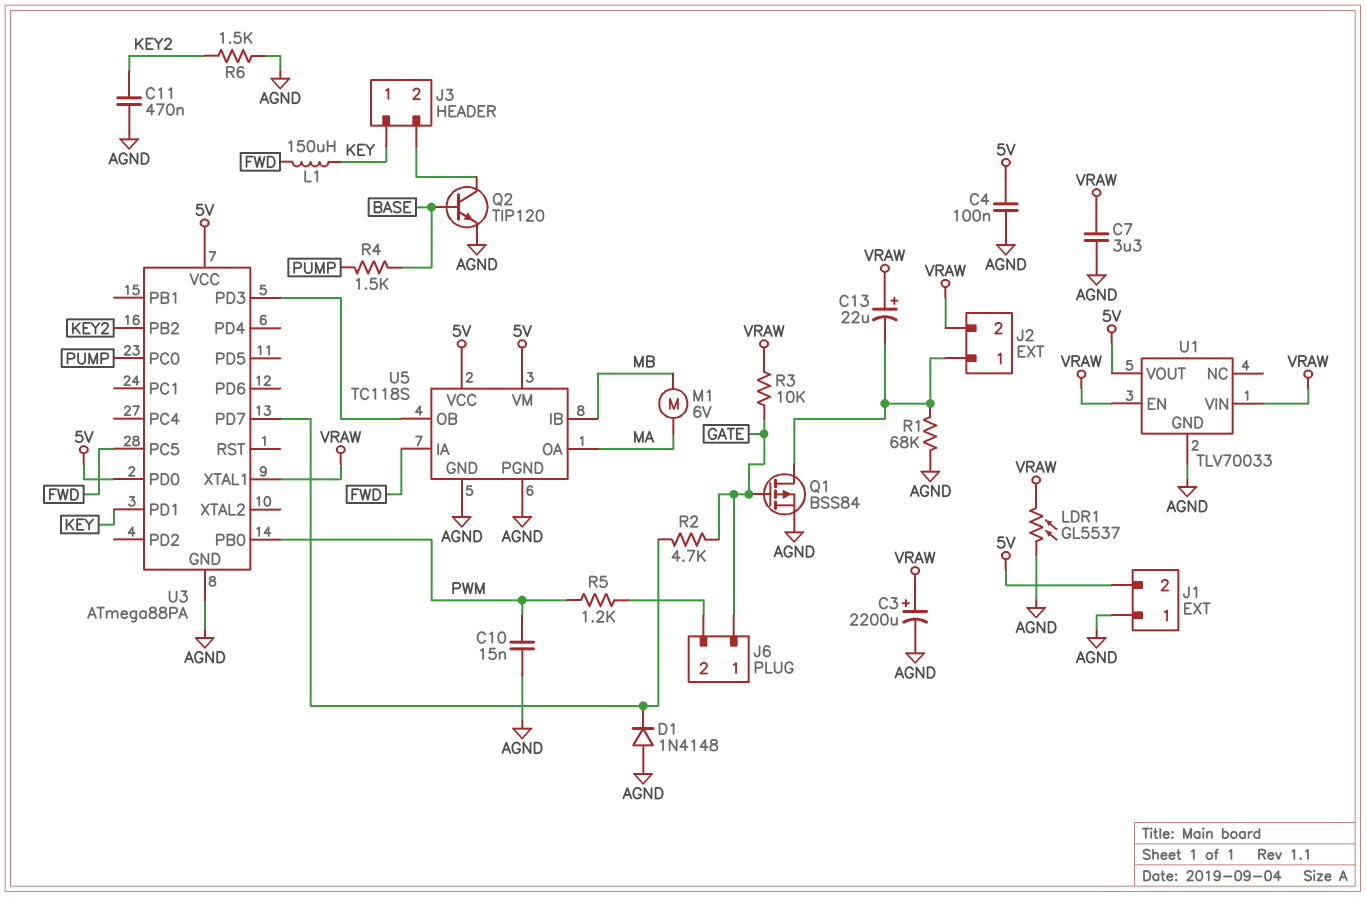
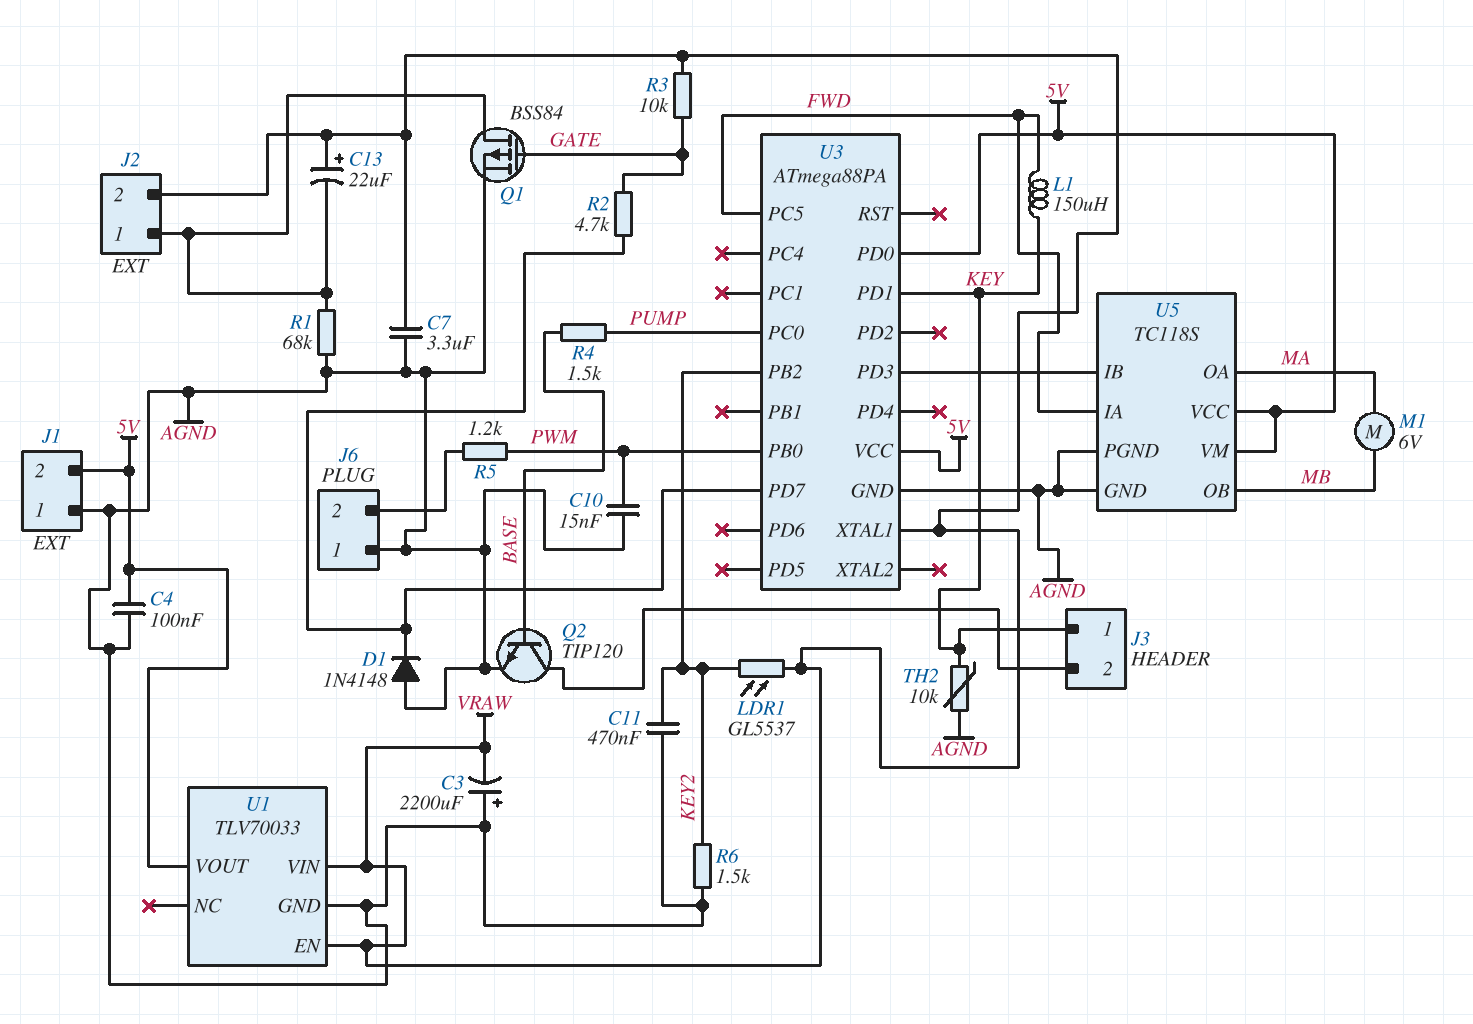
C3: 2200uF (plus VRAW, minus AGND) -> 2200uF (plus AGND, minus VRAW)
J6 pin 1: GATE -> AGND
LDR1: GL5537 (AGND, VRAW) -> GL5537 (KEY2, VRAW)
TH2: none -> 10k (AGND, KEY)
U5 pin IB: MB -> U3/PD3
U5 pin OB: U3/PD3 -> MB

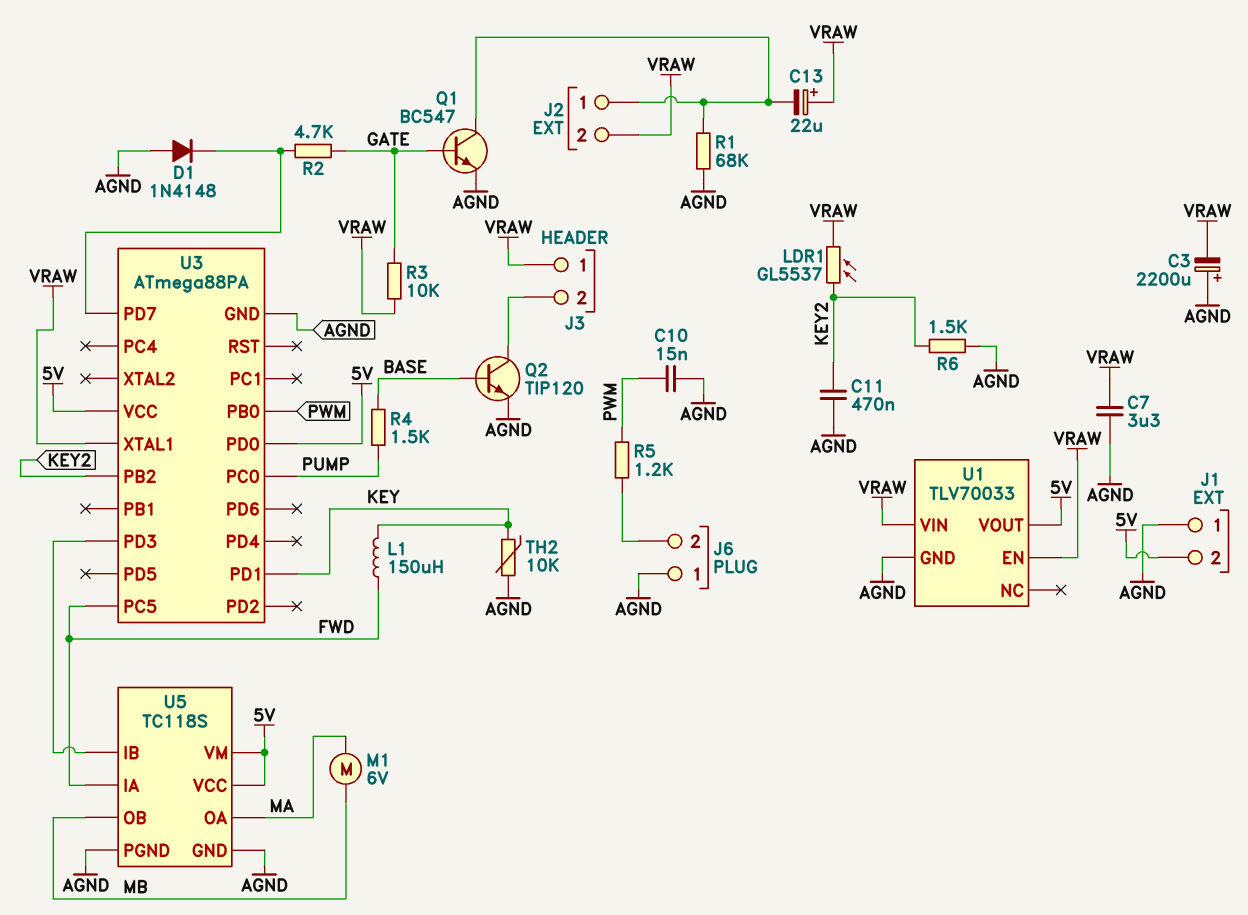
C4: 100nF (5V, AGND) -> none
J3 pin 1: KEY -> VRAW
Q1: PMOS BSS84 (G GATE, D J2/1, S AGND) -> NPN BC547 (B GATE, C J2/1, E AGND)

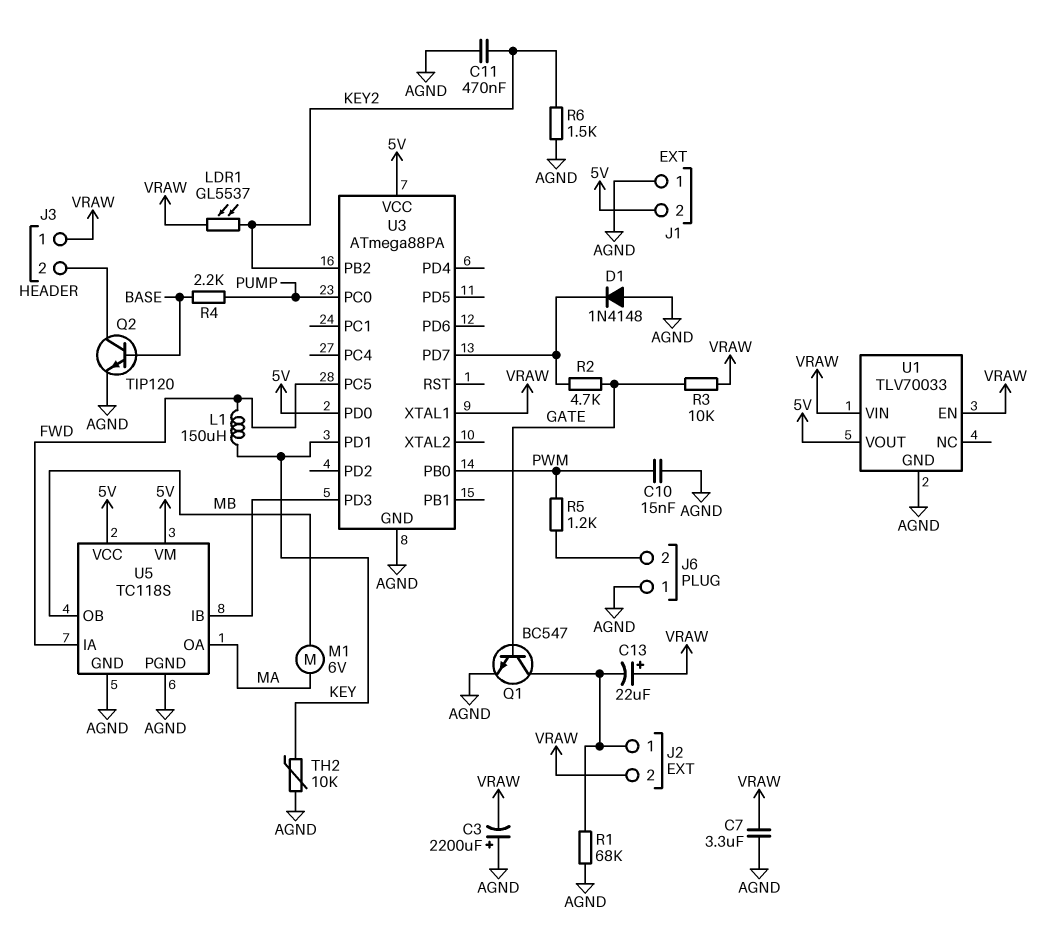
R4: 1.5k (BASE, PUMP) -> 2.2k (BASE, PUMP)

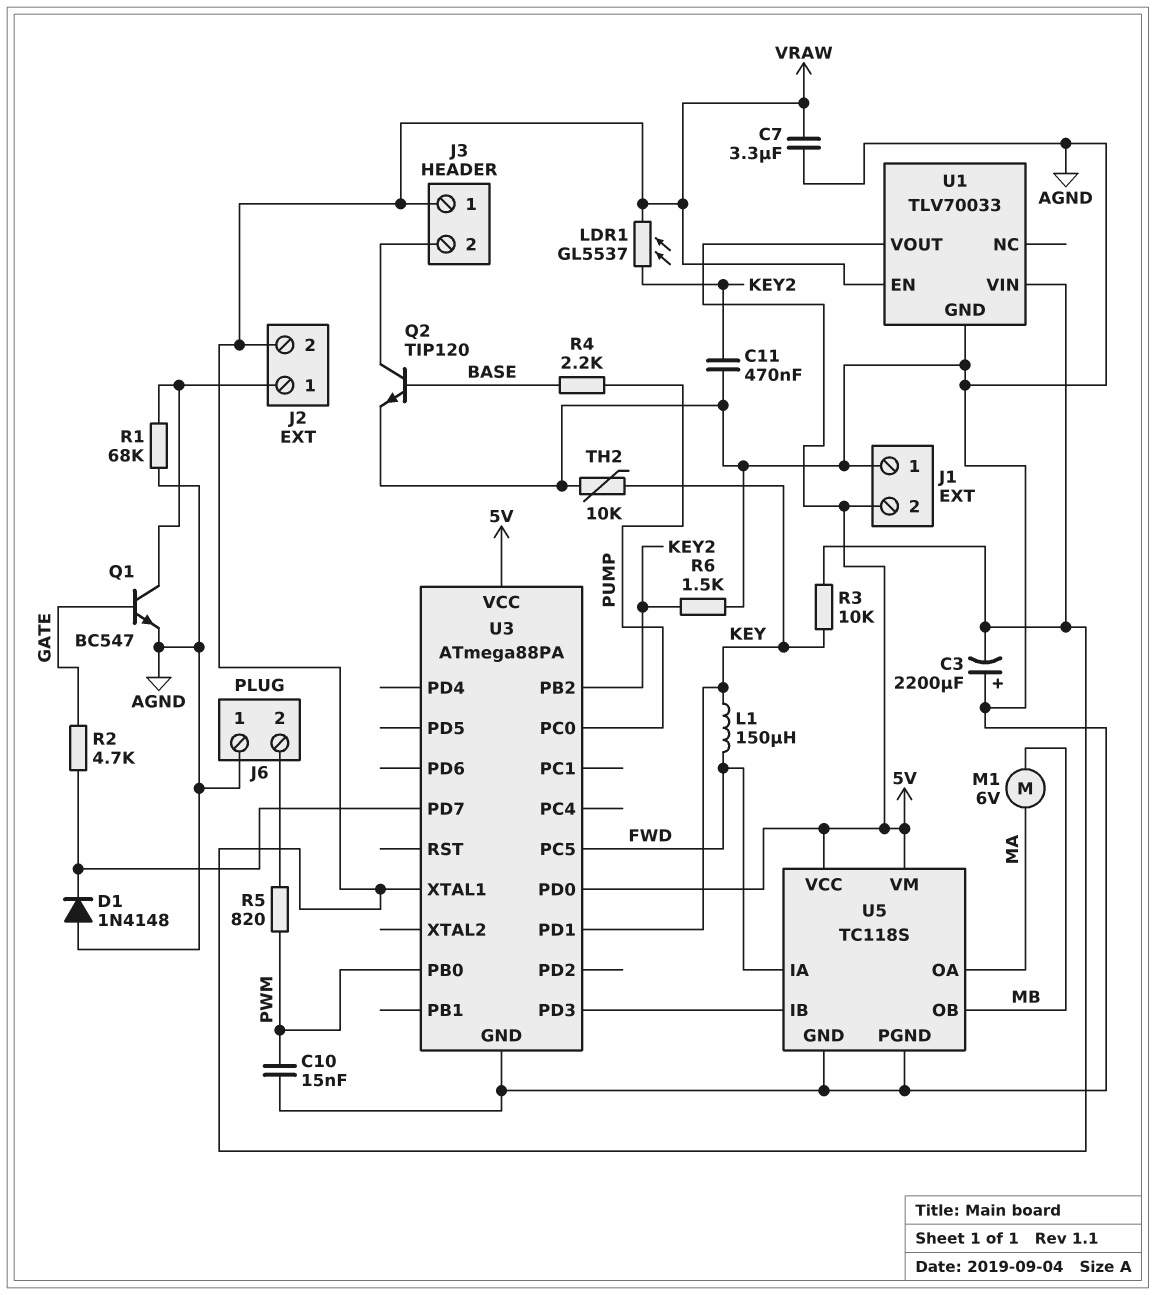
C13: 22uF (plus VRAW, minus J2/1) -> none
R3: 10k (GATE, VRAW) -> 10k (KEY, VRAW)
R5: 1.2k (J6/2, PWM) -> 820 (J6/2, PWM)

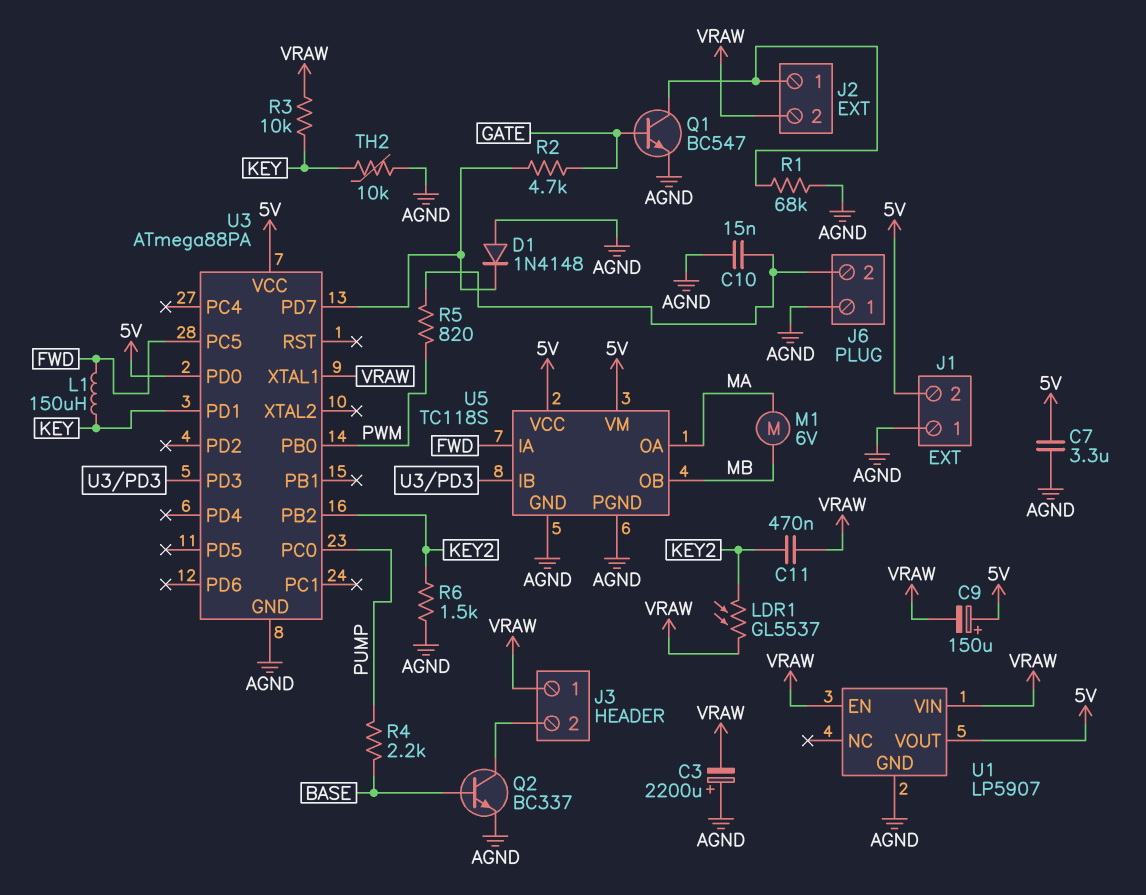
C7: 3.3uF (AGND, VRAW) -> 3.3uF (5V, AGND)
C9: none -> 150uF (plus 5V, minus VRAW)
C10: 15nF (AGND, PWM) -> 15nF (AGND, J6/2)
C11: 470nF (AGND, KEY2) -> 470nF (KEY2, VRAW)
Q2: NPN TIP120 (B BASE, C J3/2, E AGND) -> NPN BC337 (B BASE, C J3/2, E AGND)
U1: TLV70033 -> LP5907

